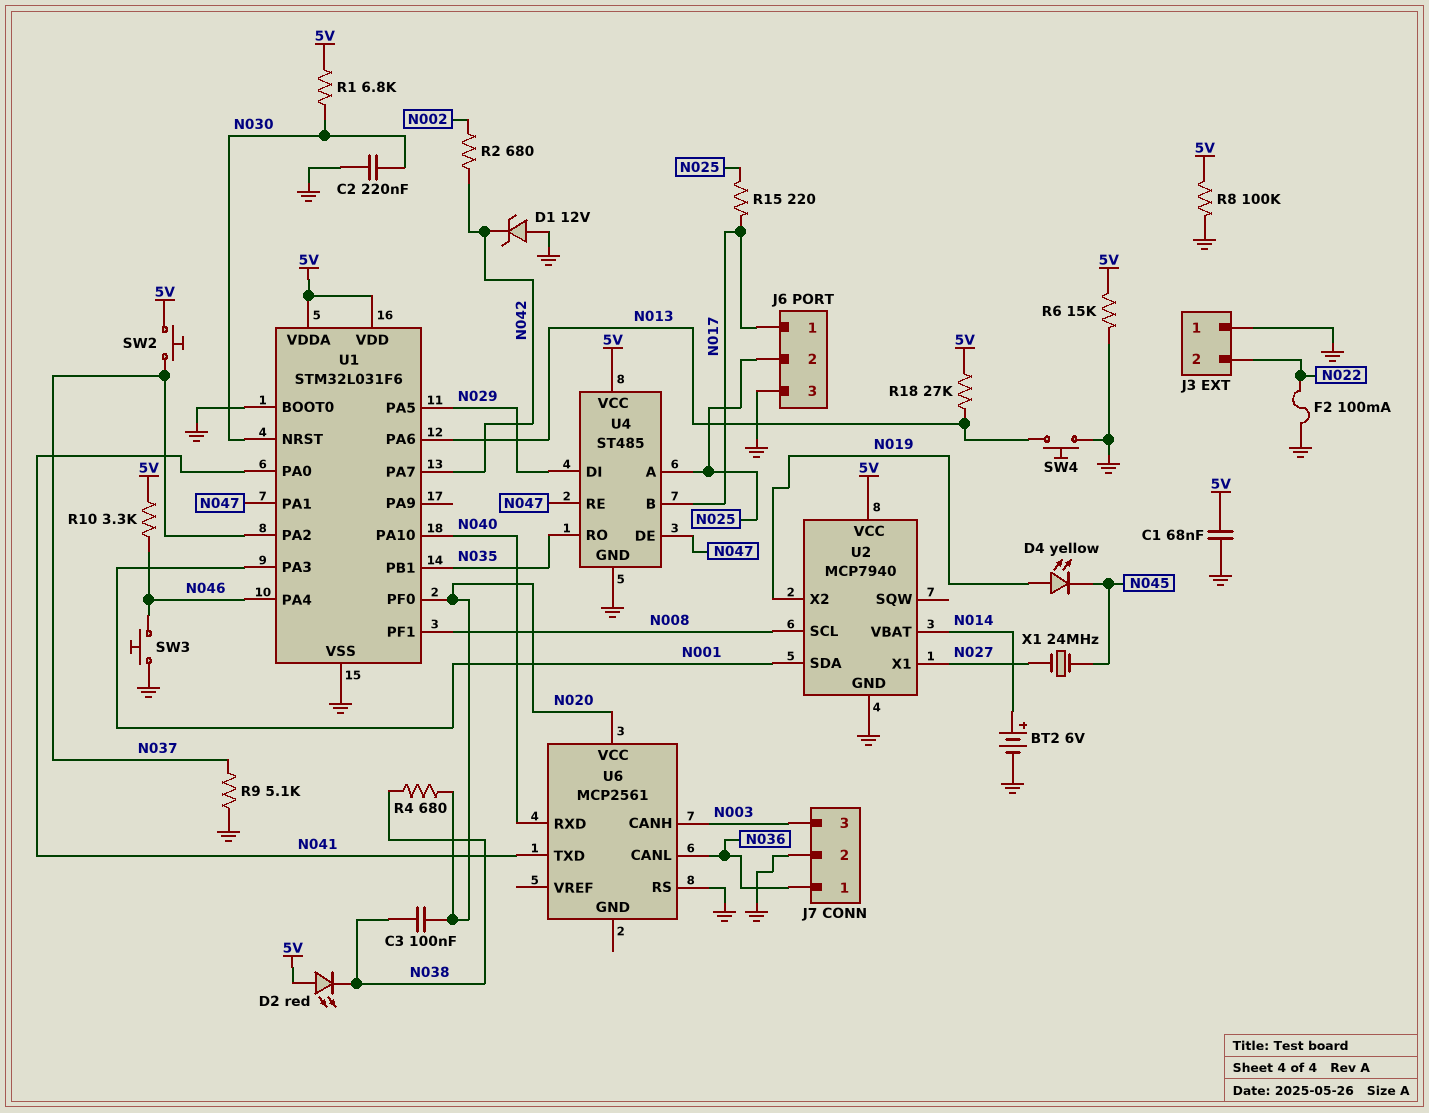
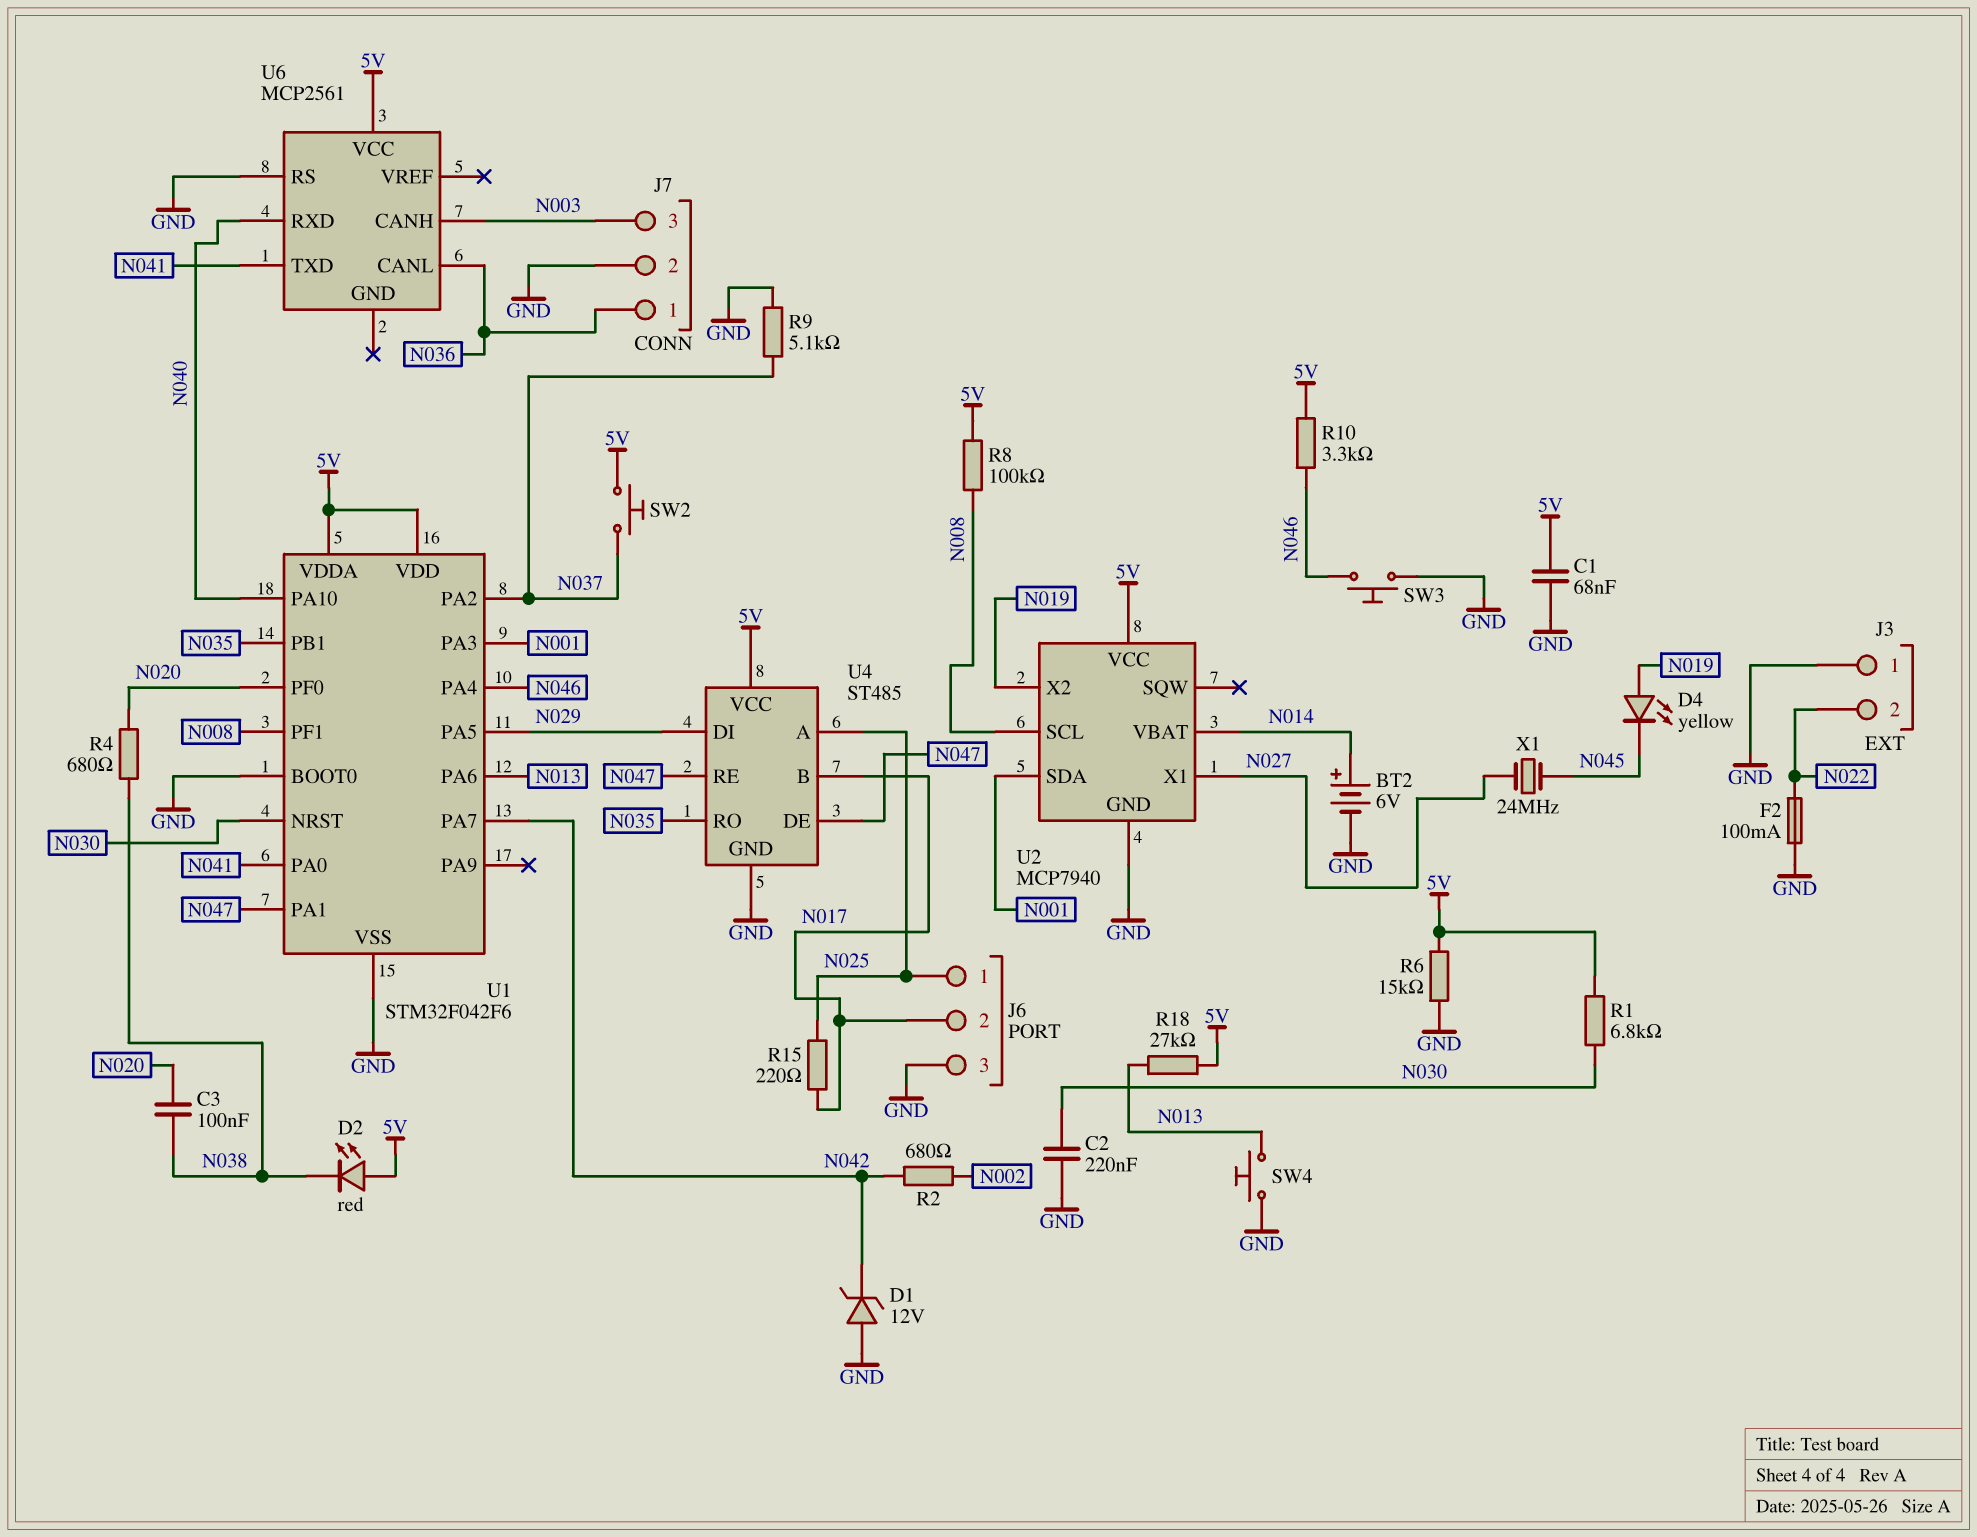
J6 pin 1: N017 -> N025
J6 pin 2: N025 -> N017
R8: 100k (5V, GND) -> 100k (5V, N008)
U1: STM32L031F6 -> STM32F042F6
U6 pin VCC: N020 -> 5V

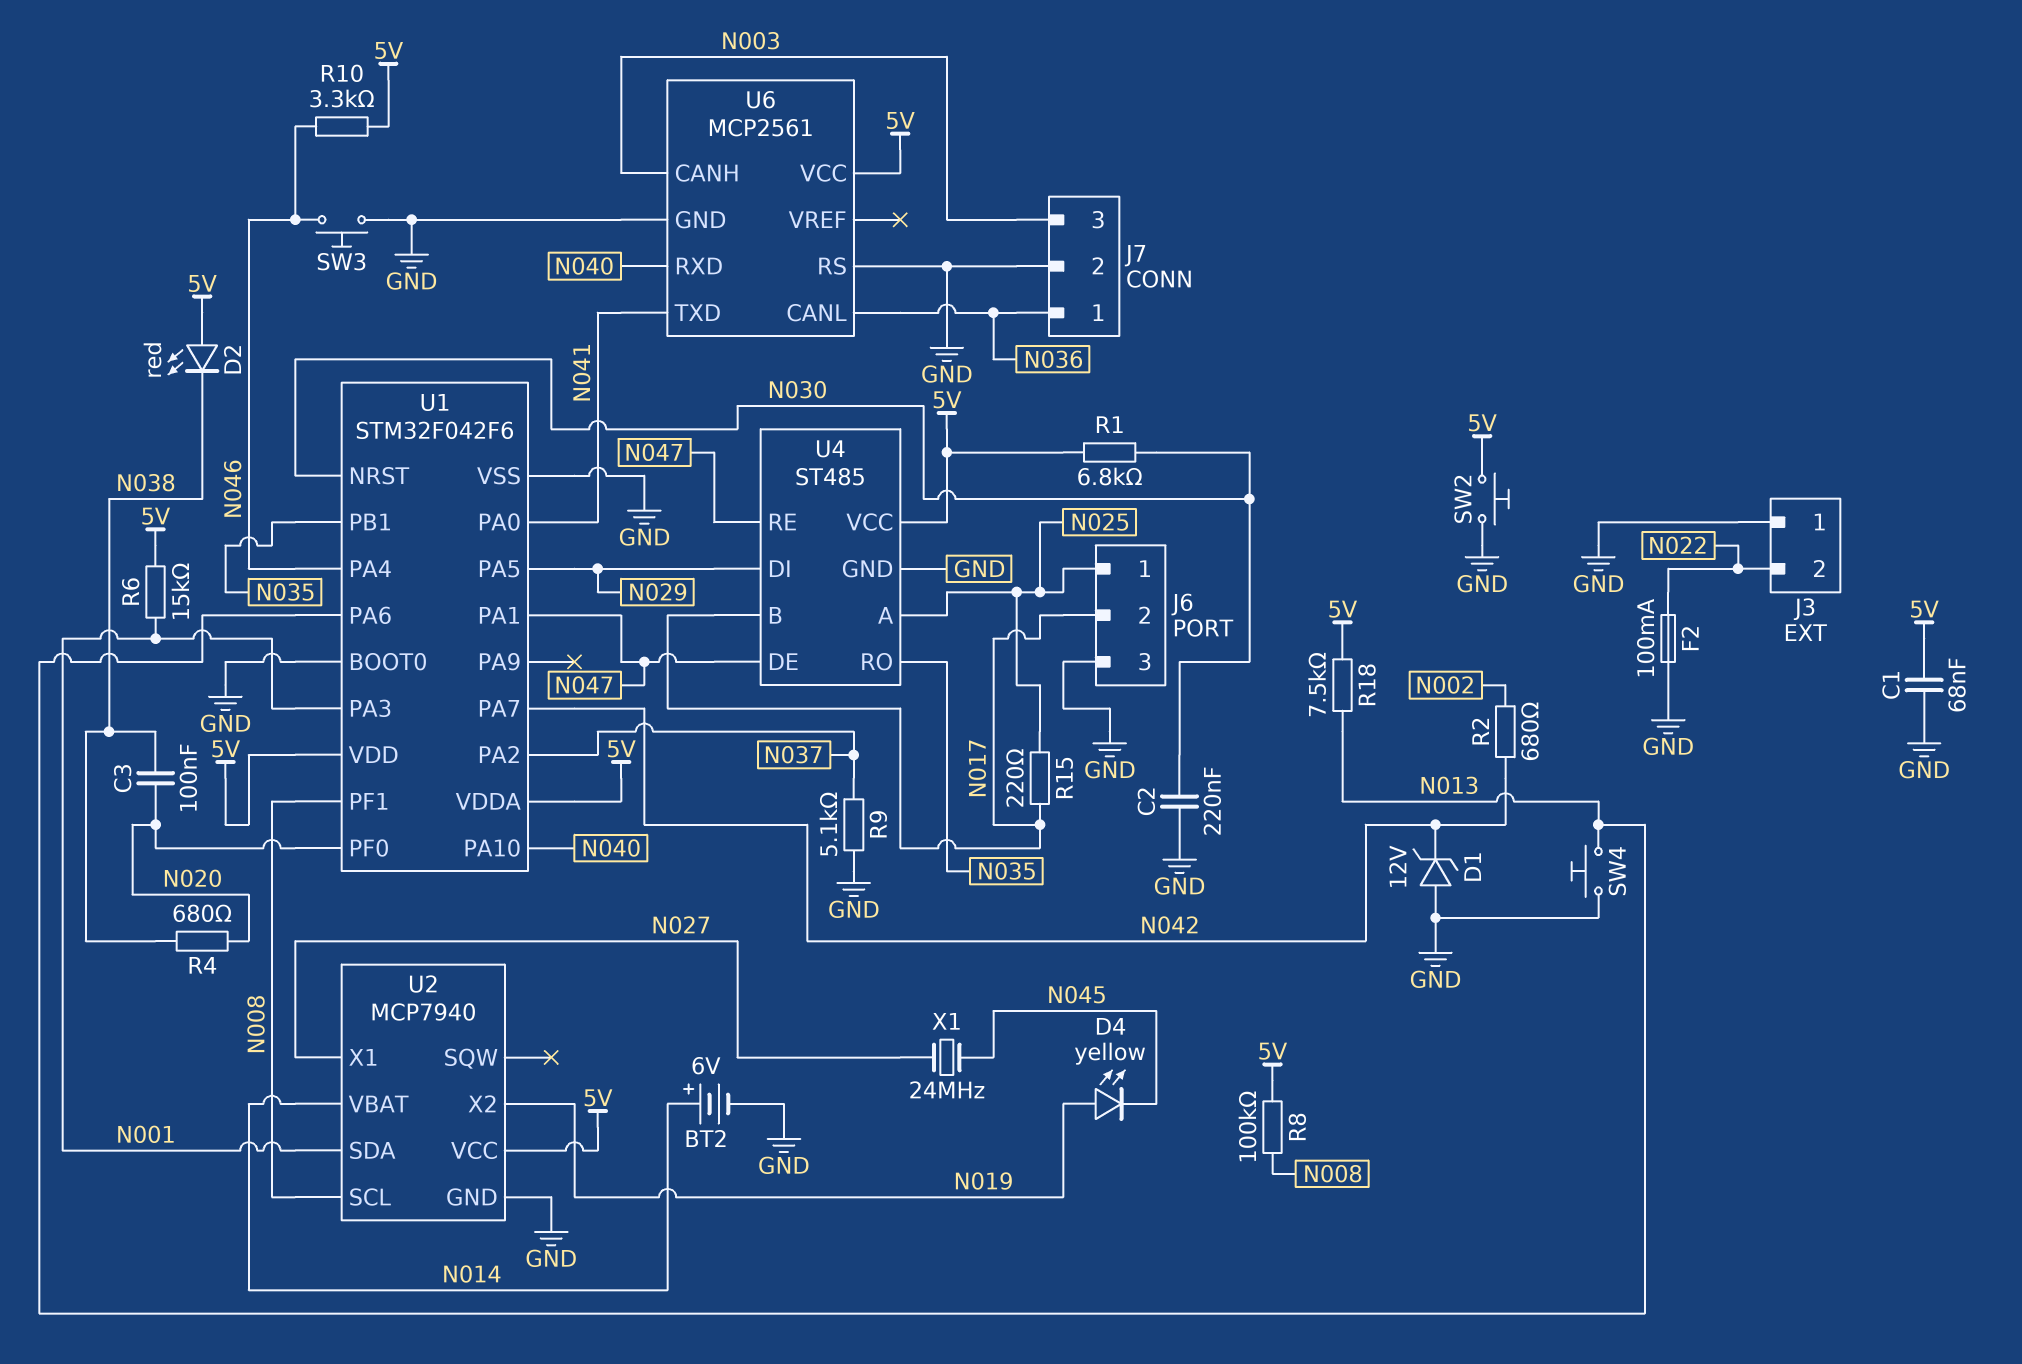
R6: 15k (5V, GND) -> 15k (5V, N001)
R18: 27k (5V, N013) -> 7.5k (5V, N013)
SW2: button (5V, N037) -> button (5V, GND)
U6 pin GND: none -> GND

